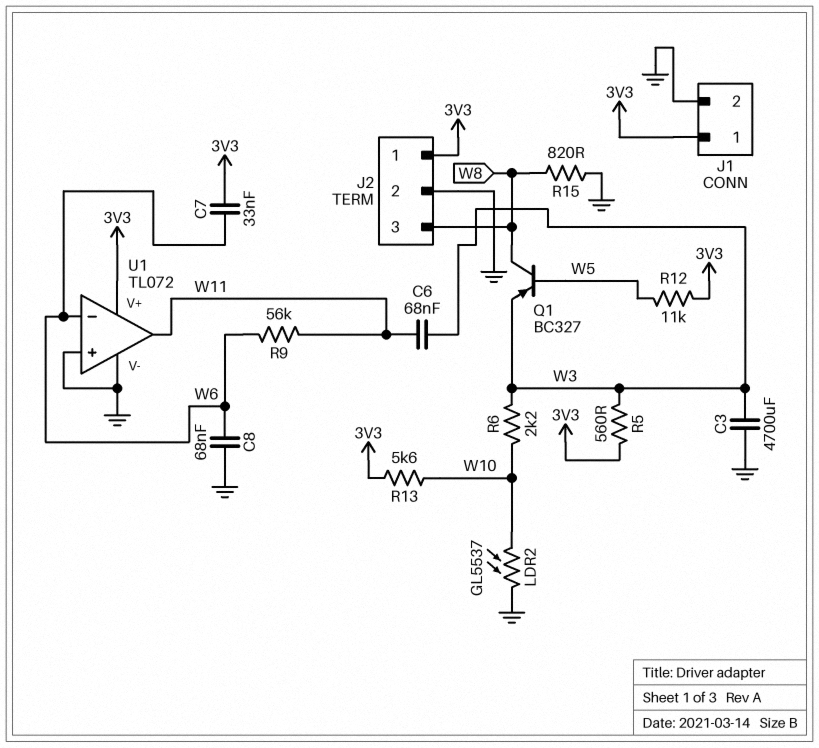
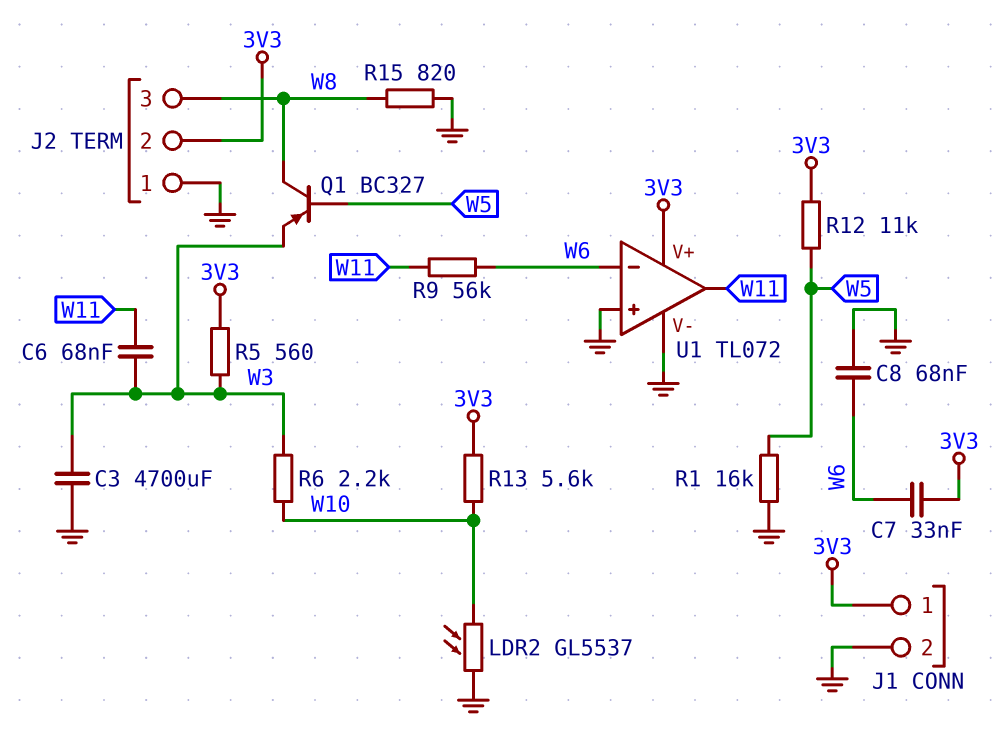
J2 pin 1: 3V3 -> GND
J2 pin 2: GND -> 3V3
R1: none -> 16k (GND, W5)

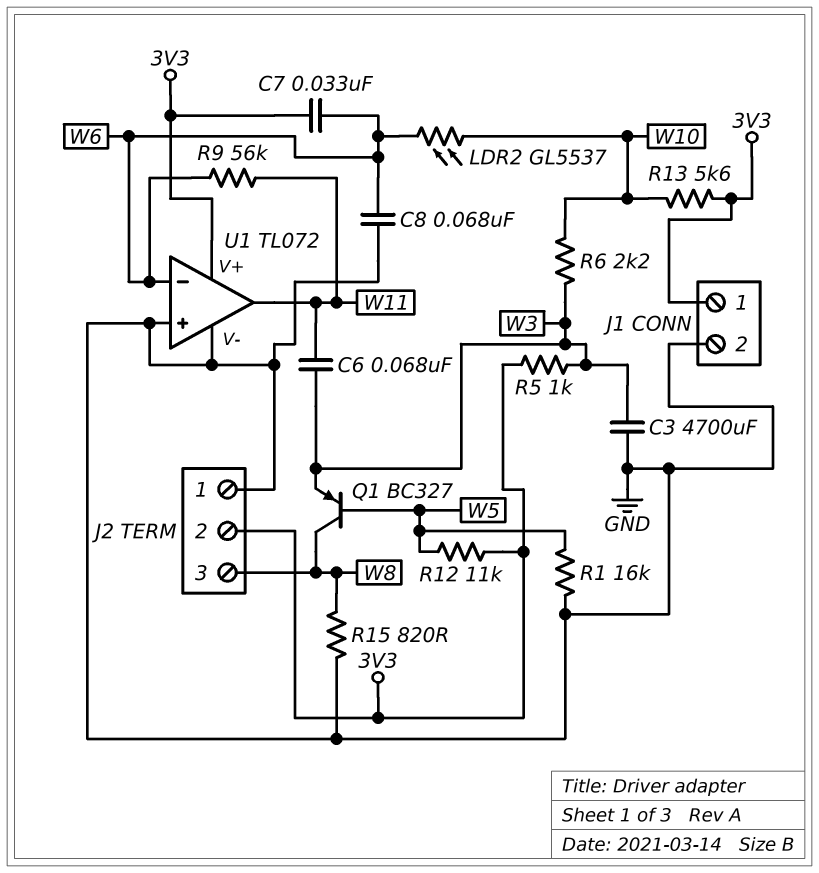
LDR2: GL5537 (GND, W10) -> GL5537 (W6, W10)
R5: 560 (3V3, W3) -> 1k (3V3, W3)

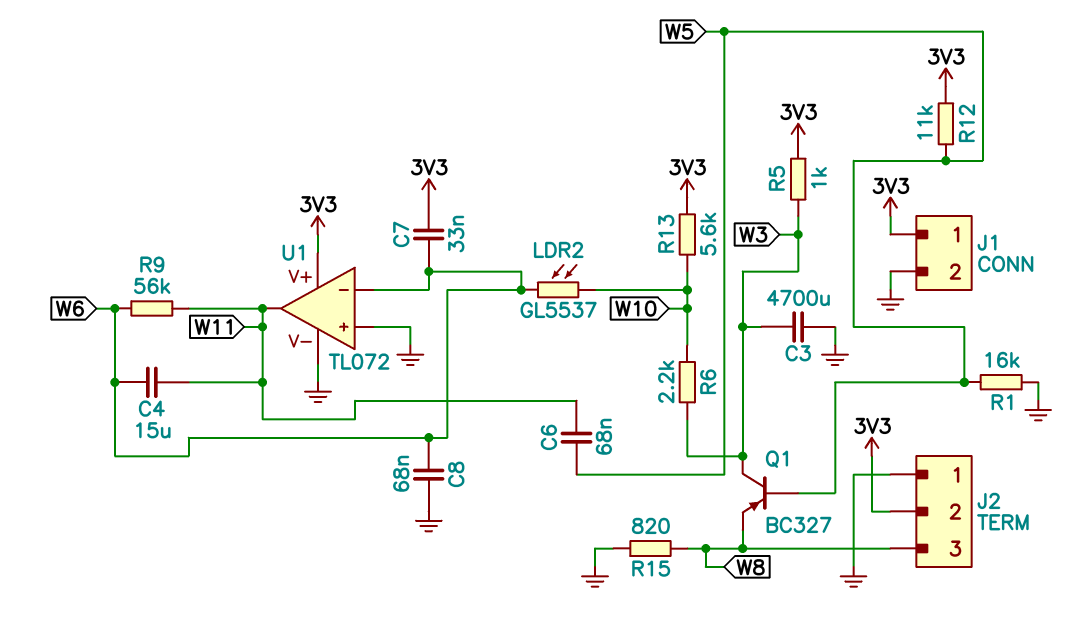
C4: none -> 15uF (W6, W11)
C6: 68nF (W3, W11) -> 68nF (W5, W11)
Q1: PNP BC327 (B W5, C W8, E W3) -> PNP BC327 (B W5, C W3, E W8)

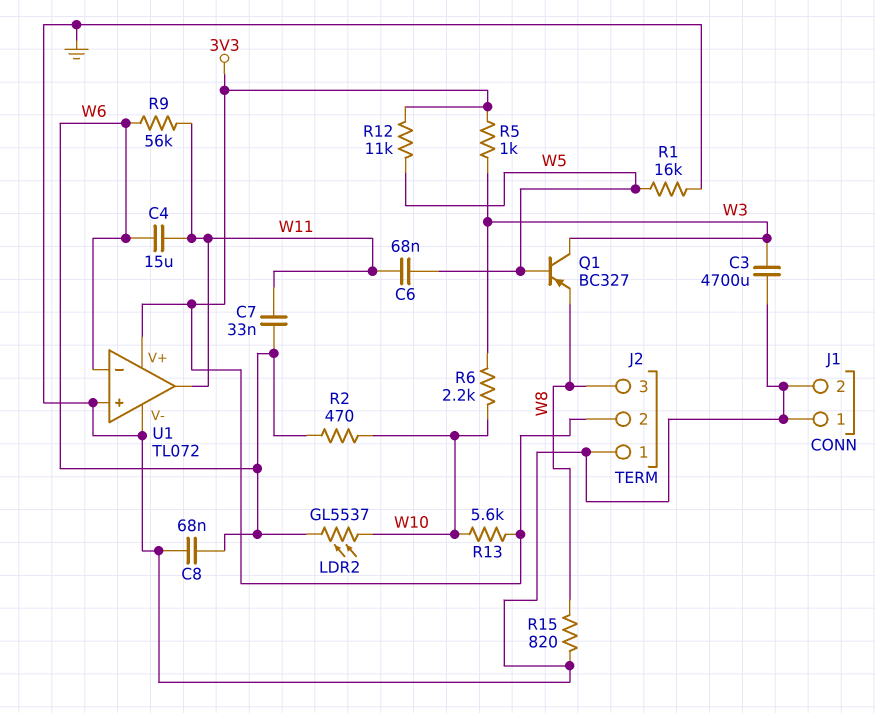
C7: 33nF (3V3, W6) -> 33nF (W6, W11)
J1 pin 1: 3V3 -> GND
R2: none -> 470 (W6, W10)

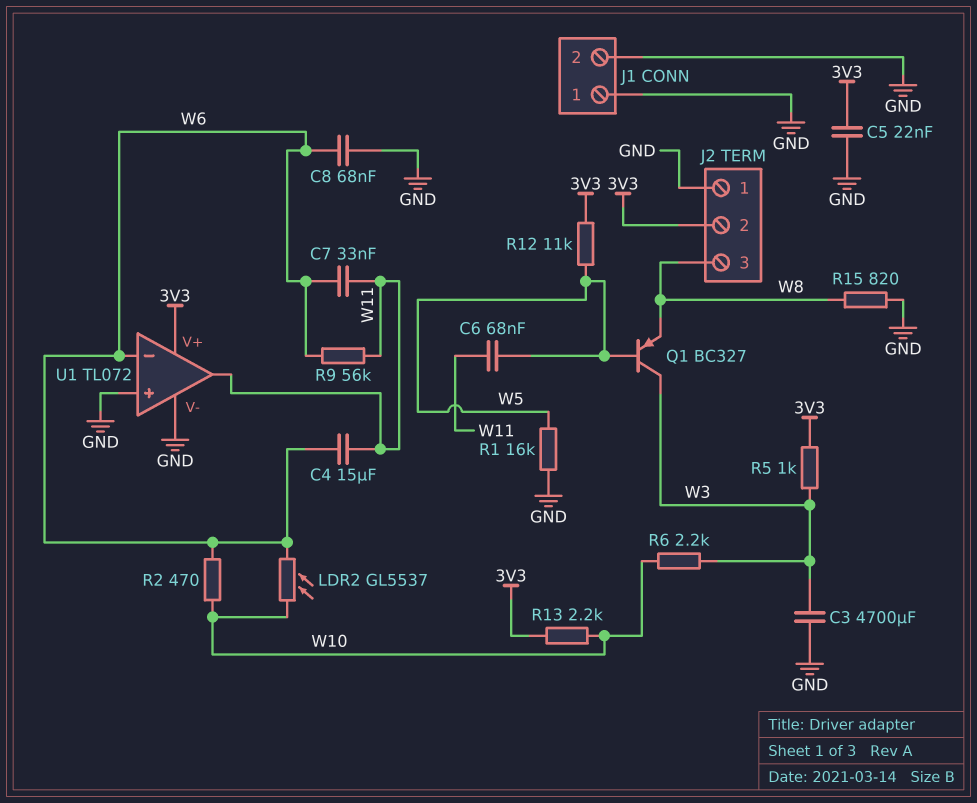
C5: none -> 22nF (3V3, GND)
R13: 5.6k (3V3, W10) -> 2.2k (3V3, W10)

